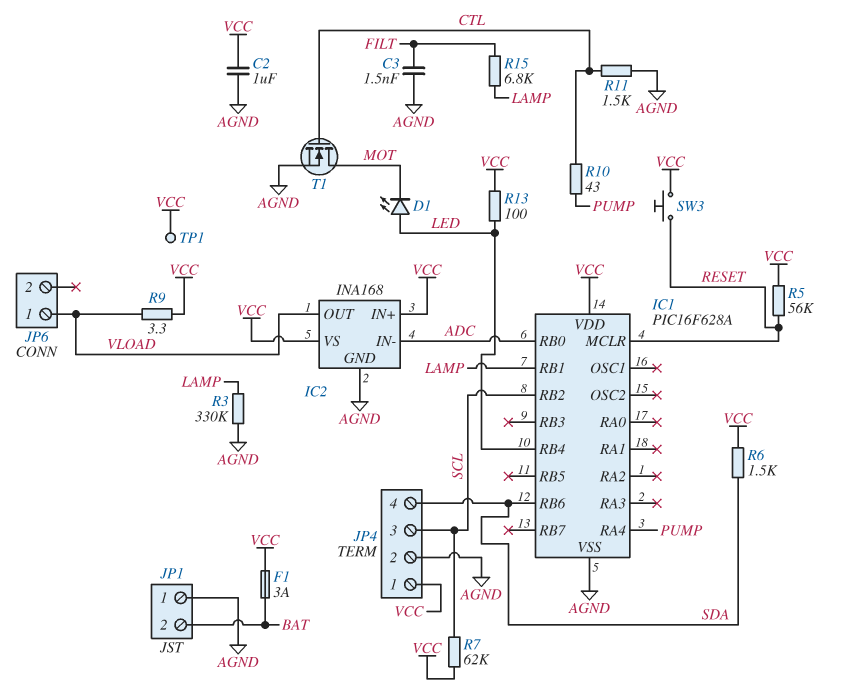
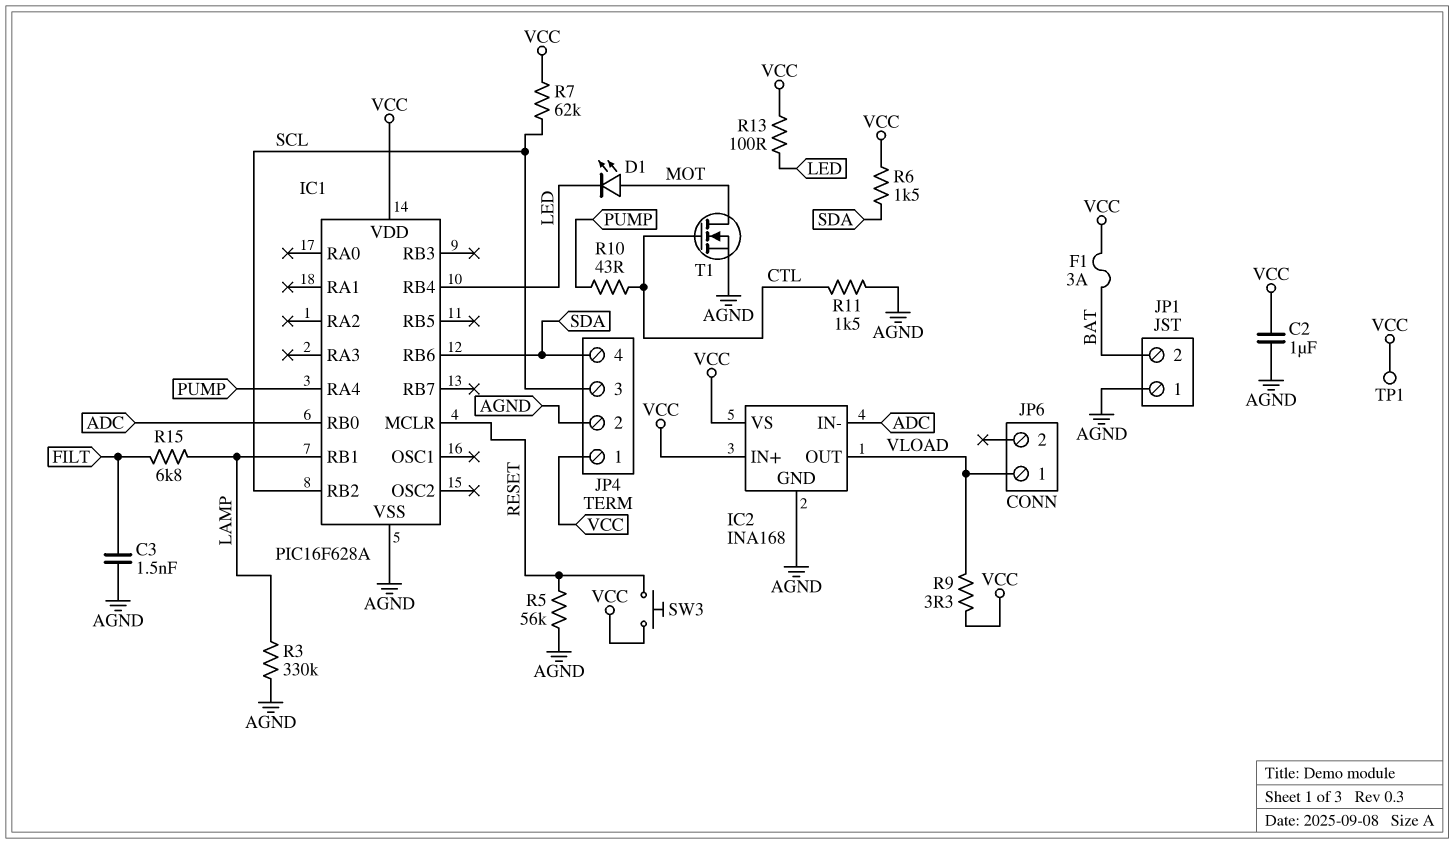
D1: LED (A LED, K MOT) -> LED (A MOT, K LED)
R5: 56k (RESET, VCC) -> 56k (AGND, RESET)

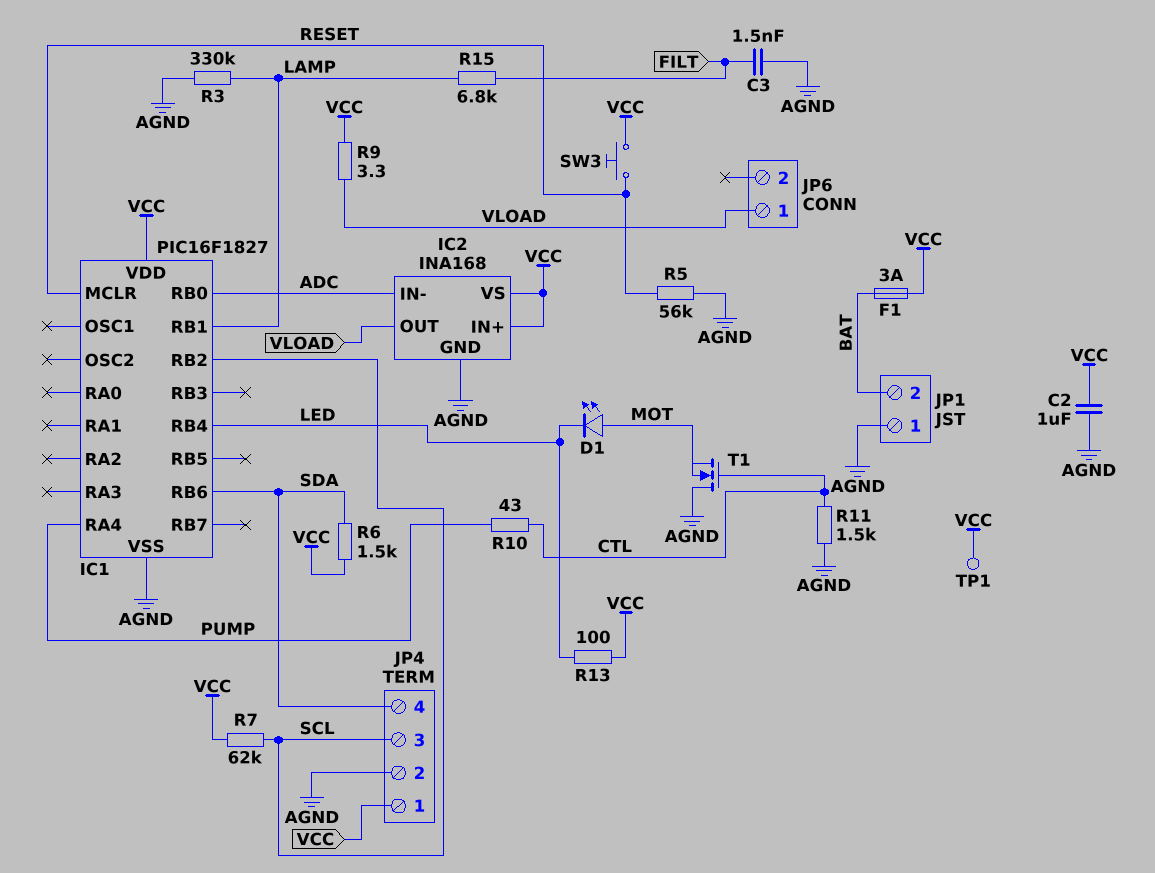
IC1: PIC16F628A -> PIC16F1827
T1: NMOS (G CTL, D MOT, S AGND) -> NMOS (G CTL, D AGND, S MOT)

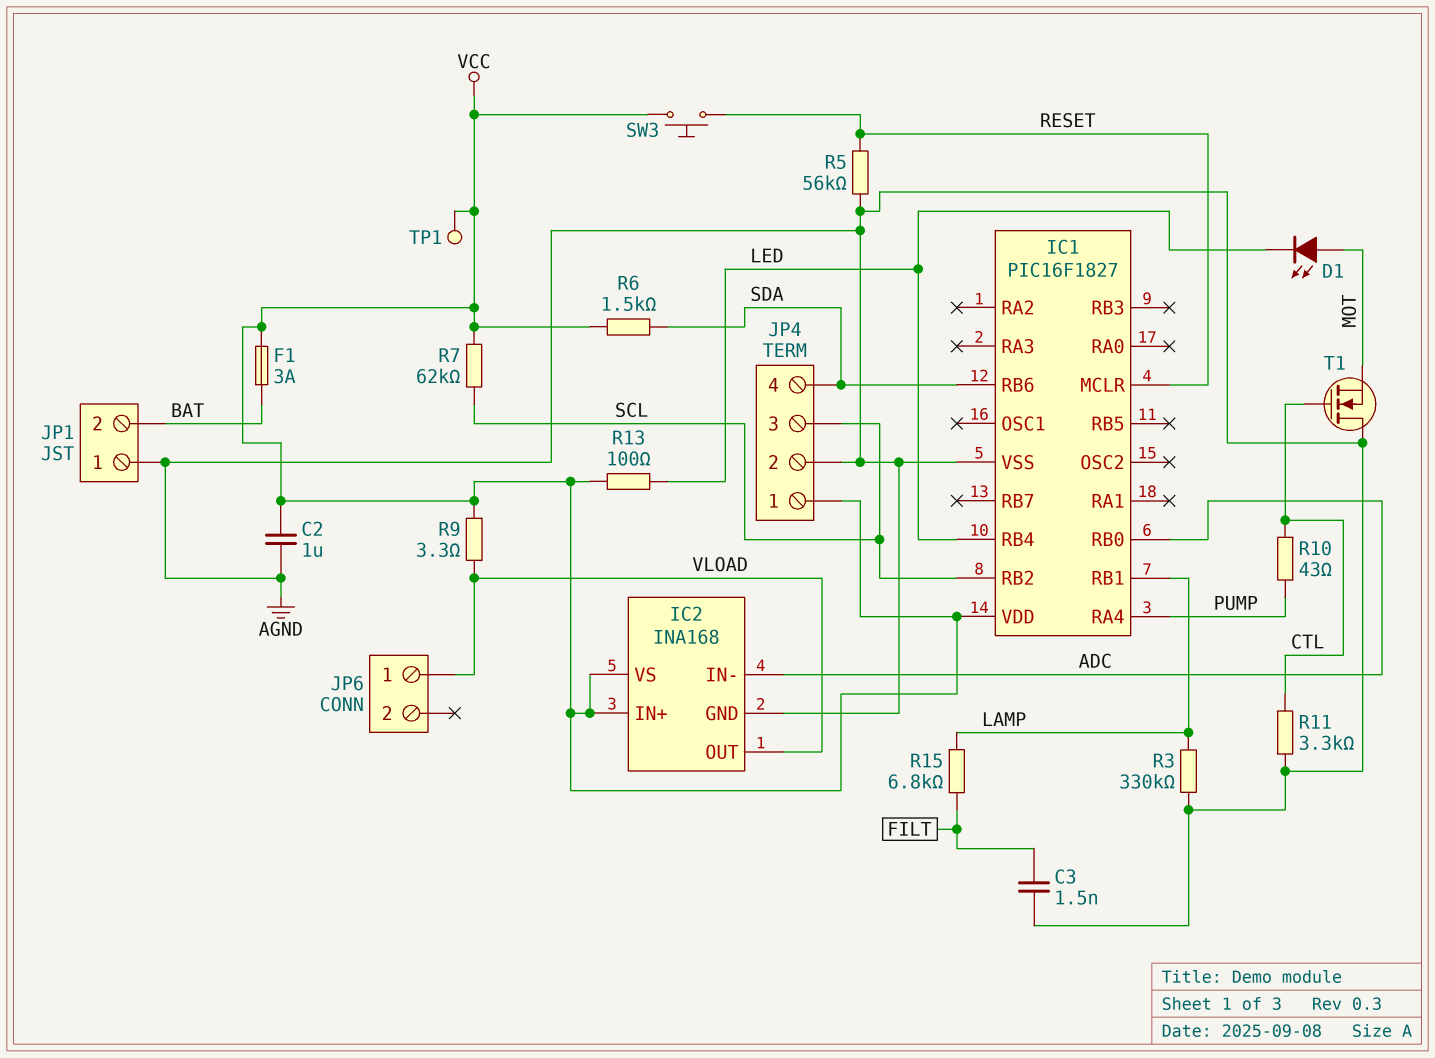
R11: 1.5k (AGND, CTL) -> 3.3k (AGND, CTL)

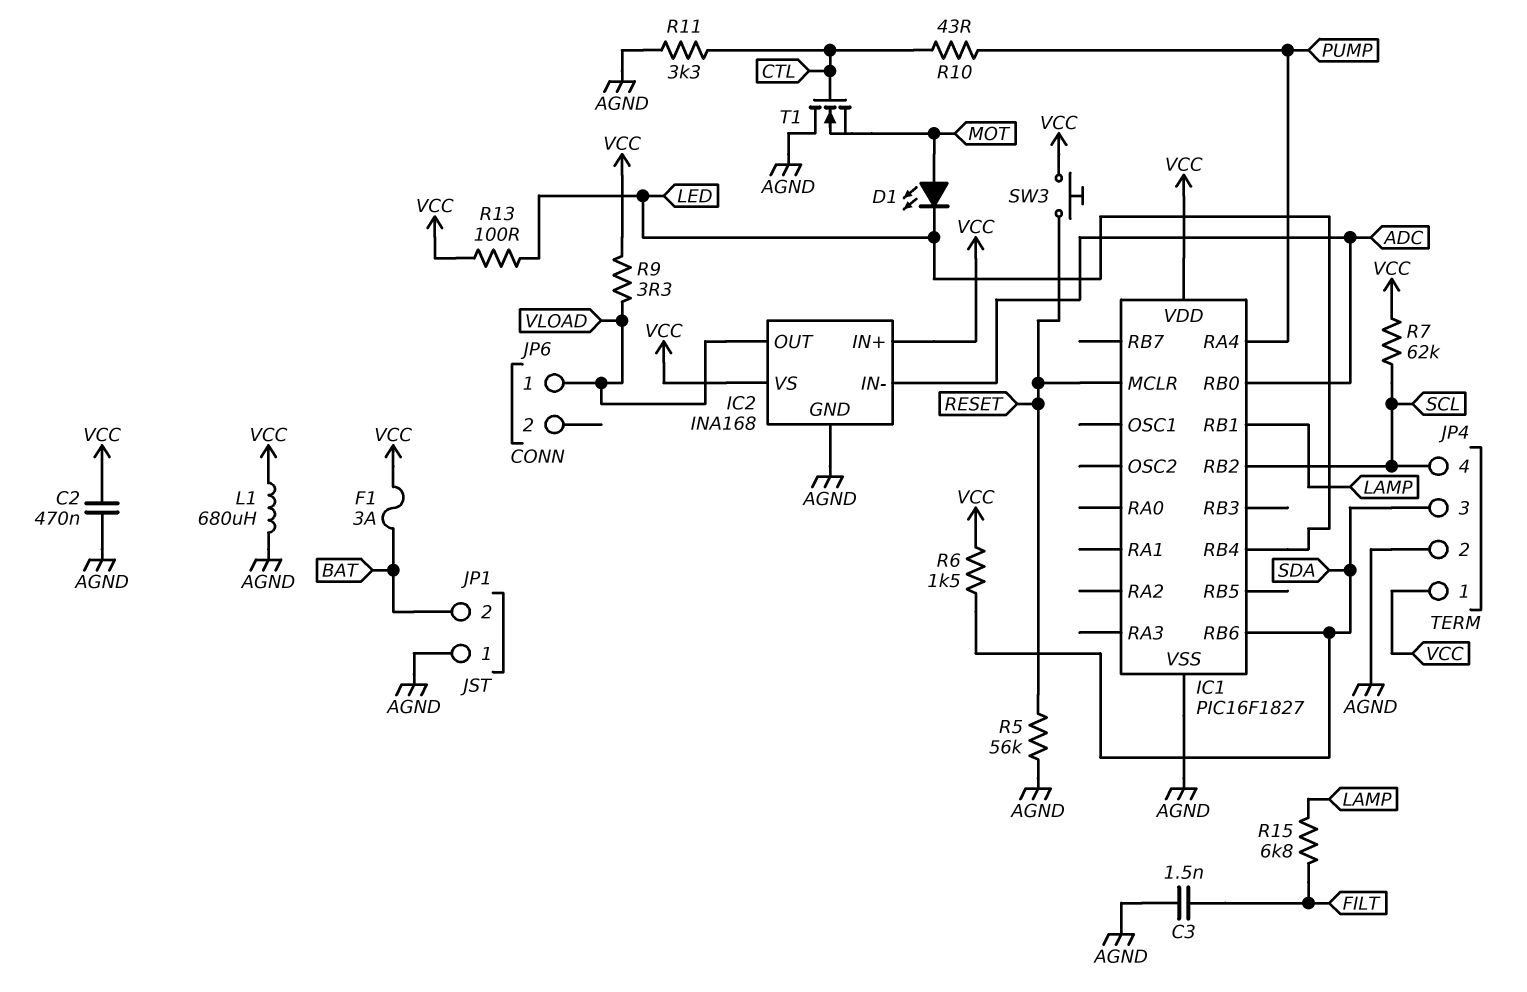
C2: 1uF (AGND, VCC) -> 470nF (AGND, VCC)
JP4 pin 3: SCL -> SDA
JP4 pin 4: SDA -> SCL
L1: none -> 680uH (AGND, VCC)
R3: 330k (AGND, LAMP) -> none
TP1: test point (VCC) -> none

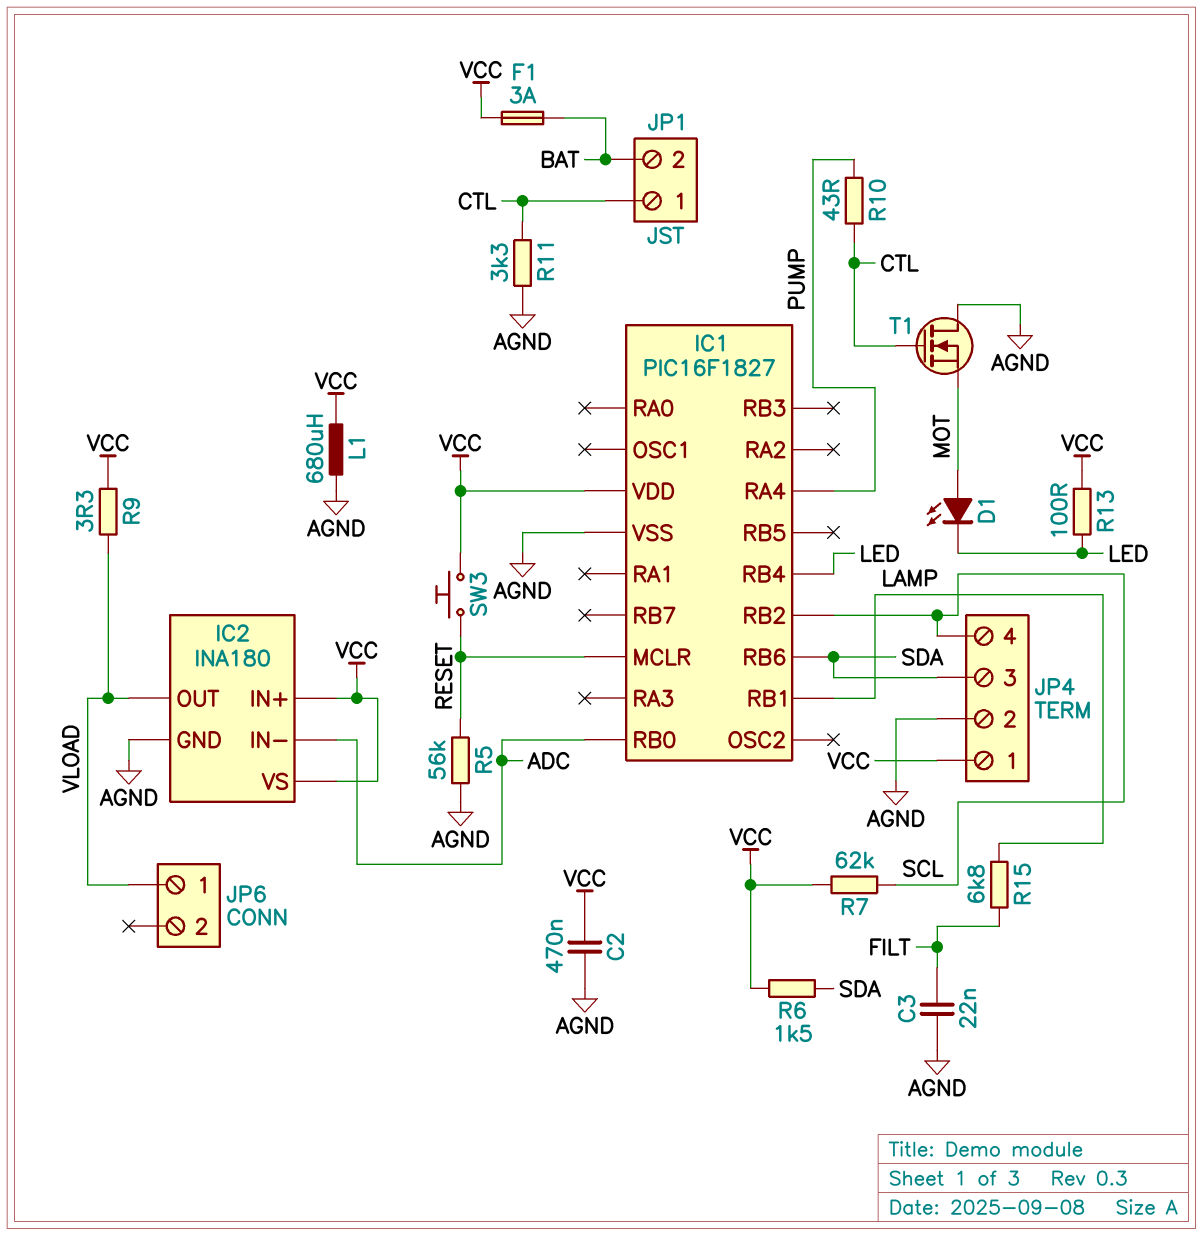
C3: 1.5nF (AGND, FILT) -> 22nF (AGND, FILT)
IC2: INA168 -> INA180
JP1 pin 1: AGND -> CTL

